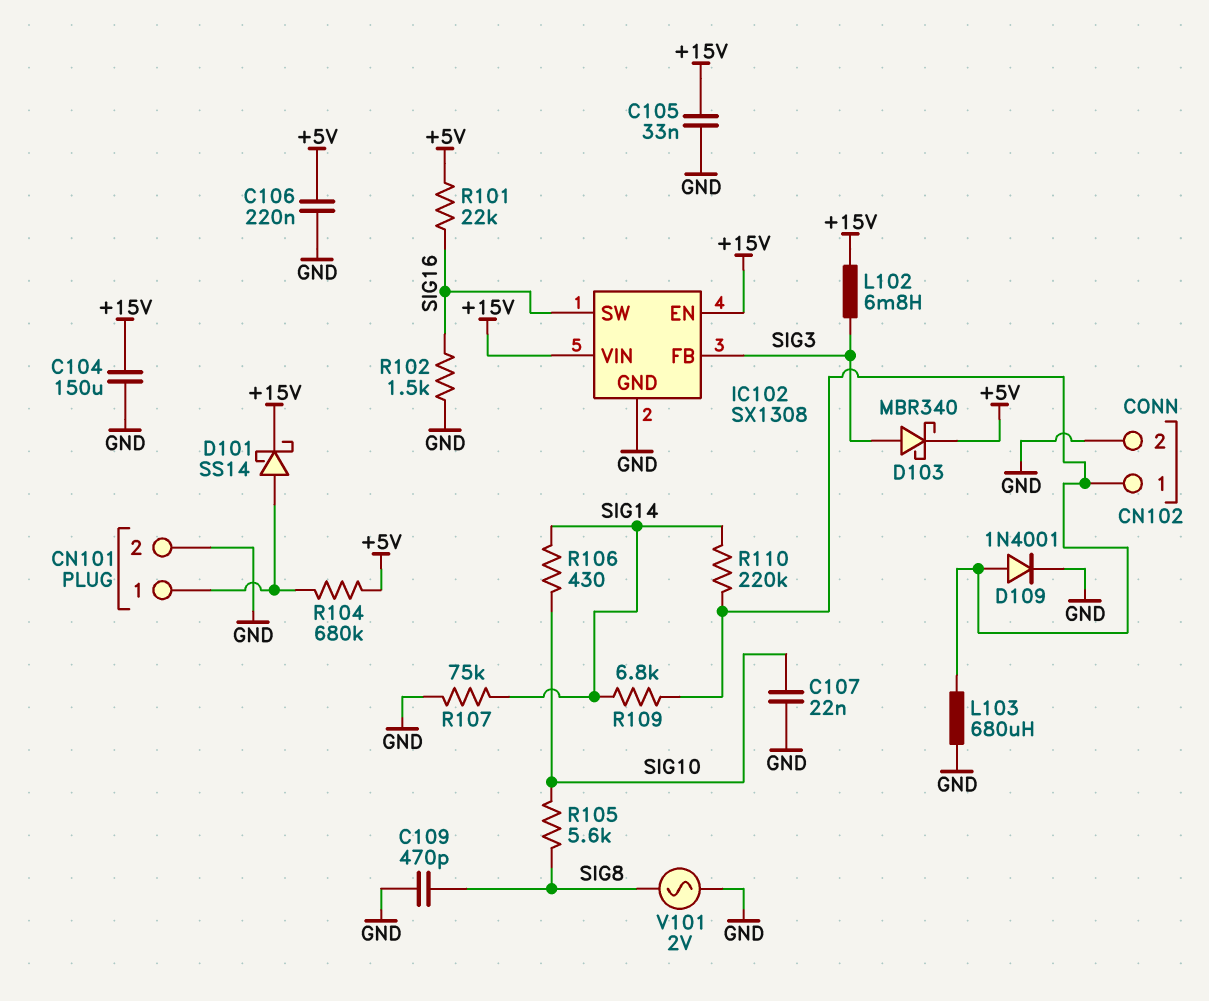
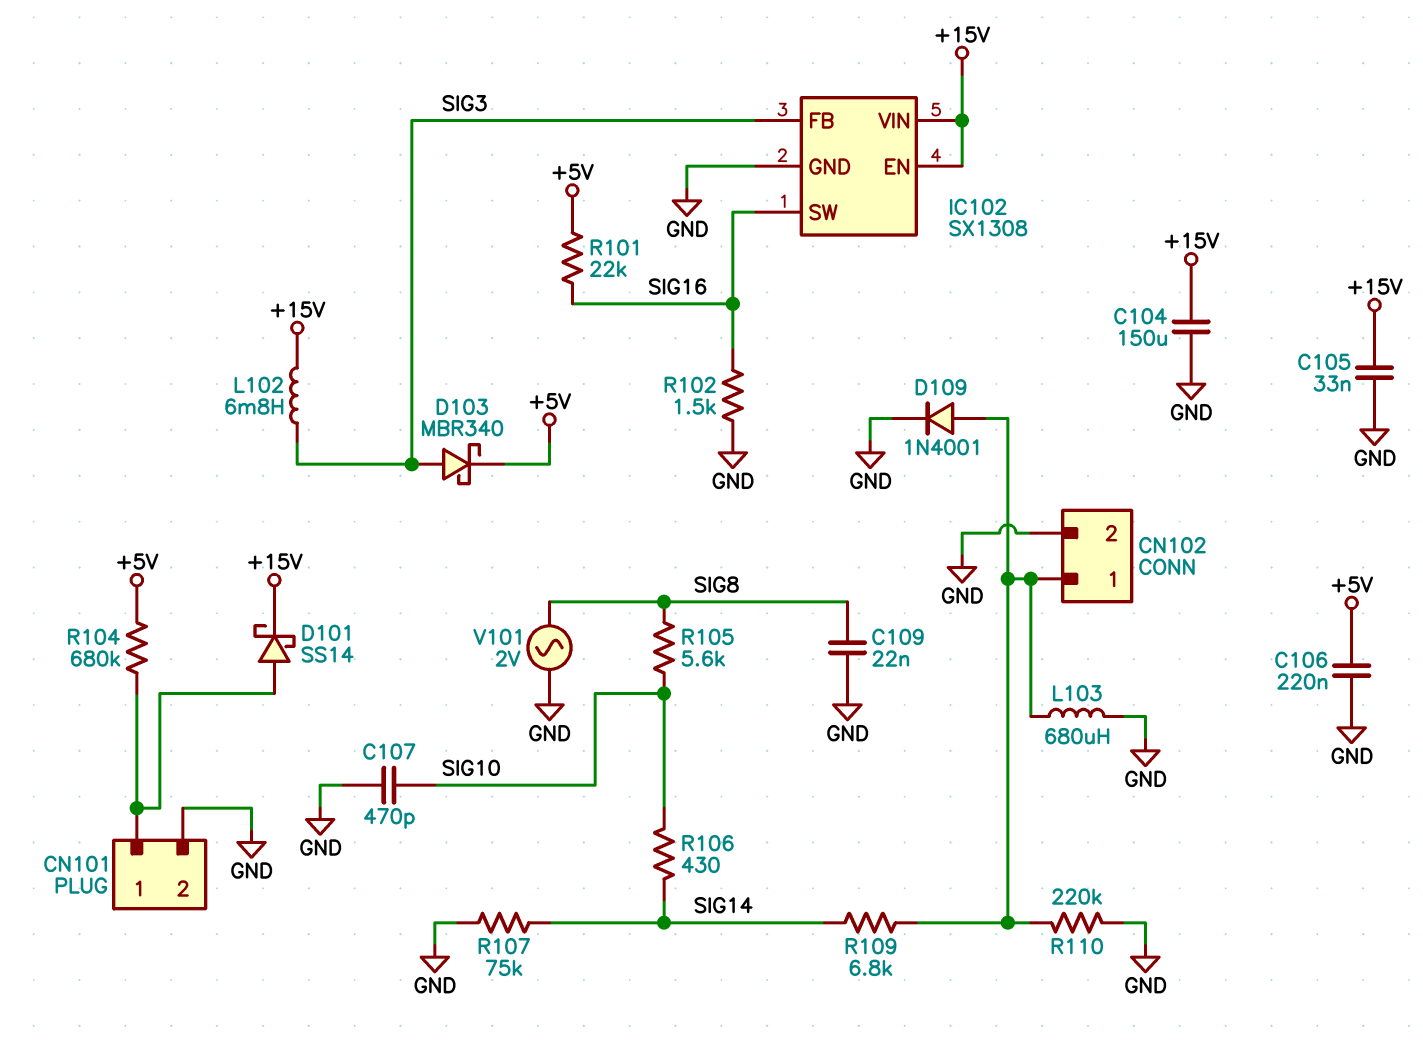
C107: 22nF (GND, SIG10) -> 470pF (GND, SIG10)
C109: 470pF (GND, SIG8) -> 22nF (GND, SIG8)
R110: 220k (CN102/1, SIG14) -> 220k (CN102/1, GND)

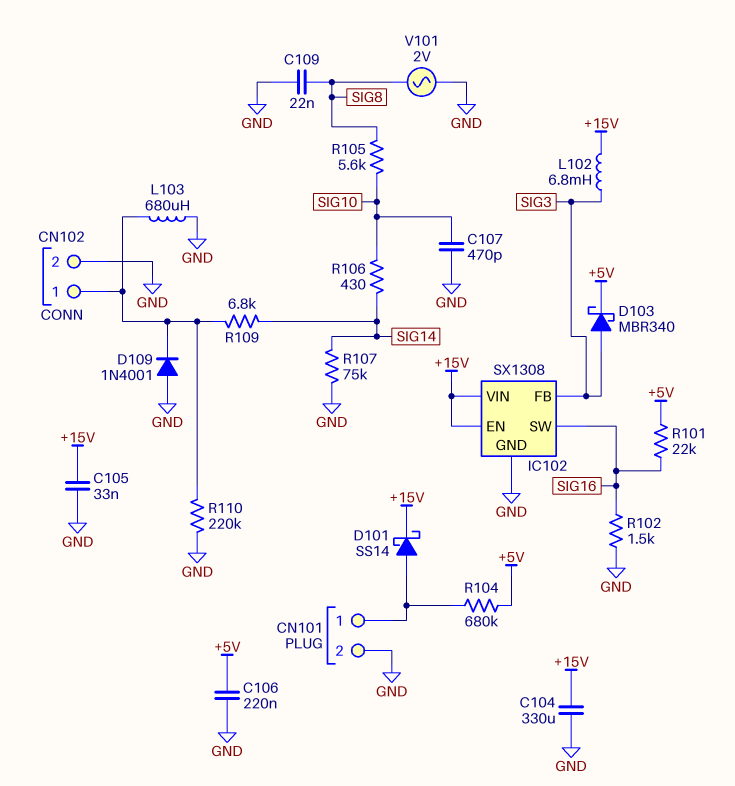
C104: 150uF (+15V, GND) -> 330uF (+15V, GND)
D109: diode 1N4001 (A CN102/1, K GND) -> diode 1N4001 (A GND, K CN102/1)

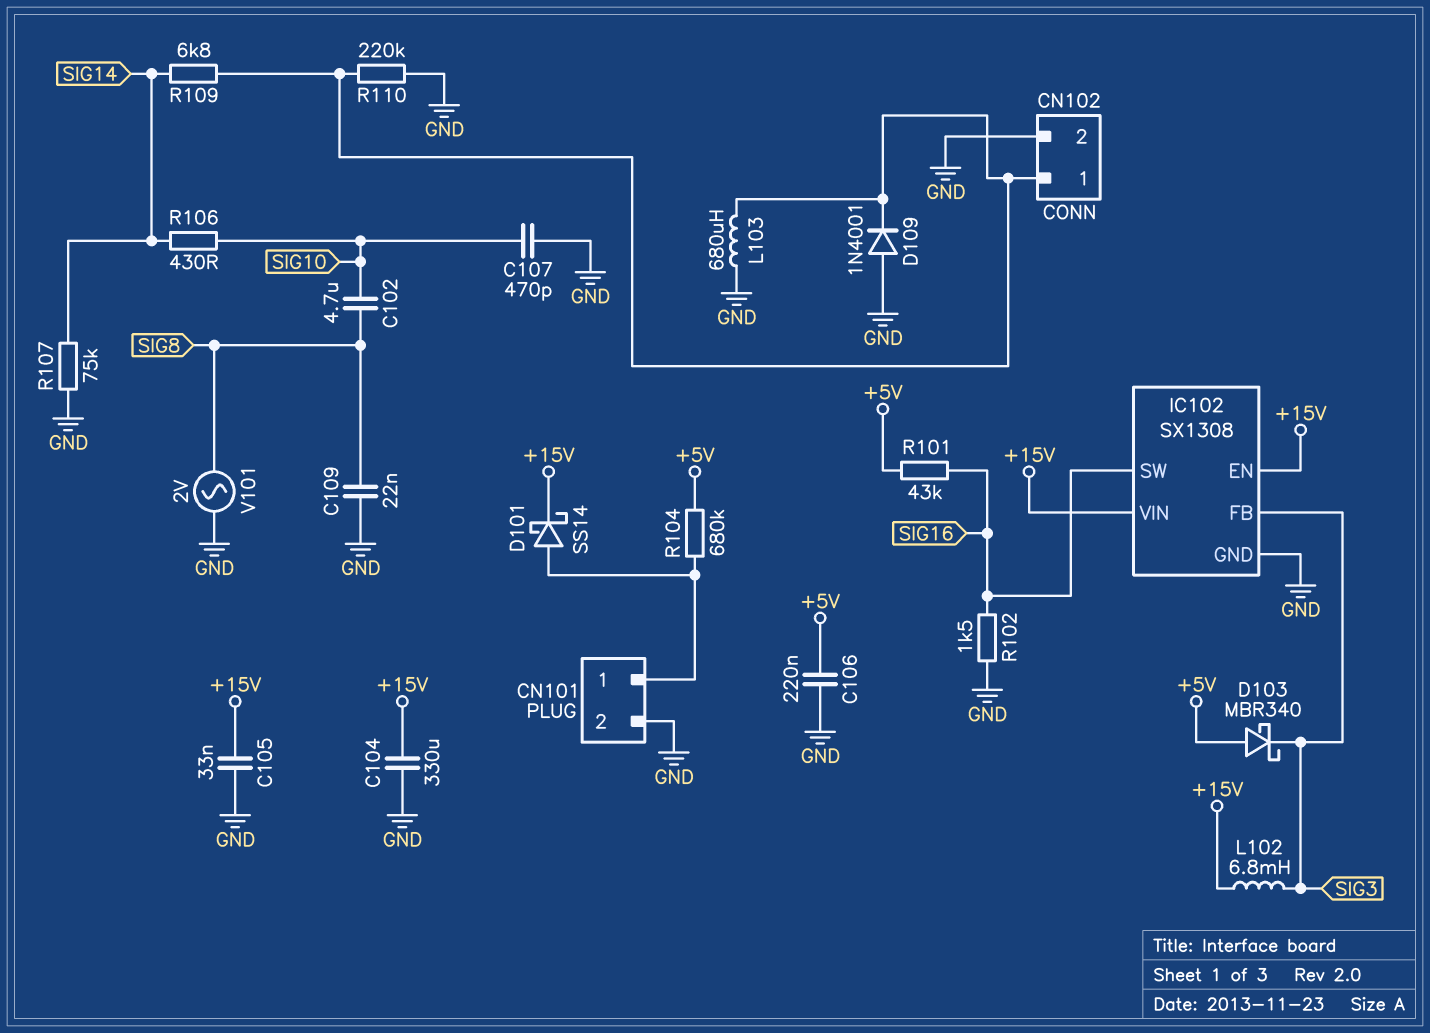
C102: none -> 4.7uF (SIG8, SIG10)
D103: schottky MBR340 (A SIG3, K +5V) -> schottky MBR340 (A +5V, K SIG3)
R101: 22k (+5V, SIG16) -> 43k (+5V, SIG16)
R105: 5.6k (SIG8, SIG10) -> none

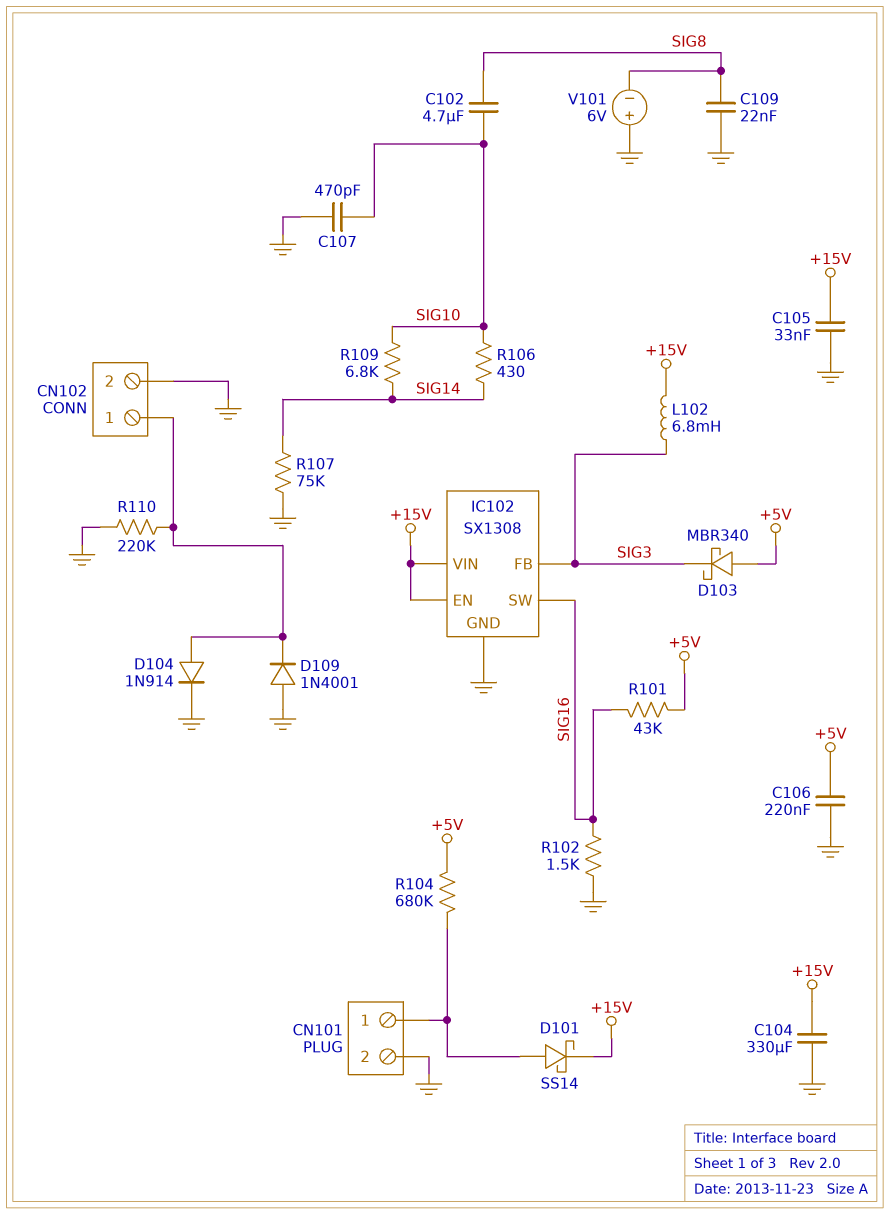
D104: none -> diode 1N914 (A CN102/1, K GND)
L103: 680uH (CN102/1, GND) -> none
R109: 6.8k (CN102/1, SIG14) -> 6.8k (SIG10, SIG14)
V101: AC 2V (GND, SIG8) -> 6V (plus GND, minus SIG8)

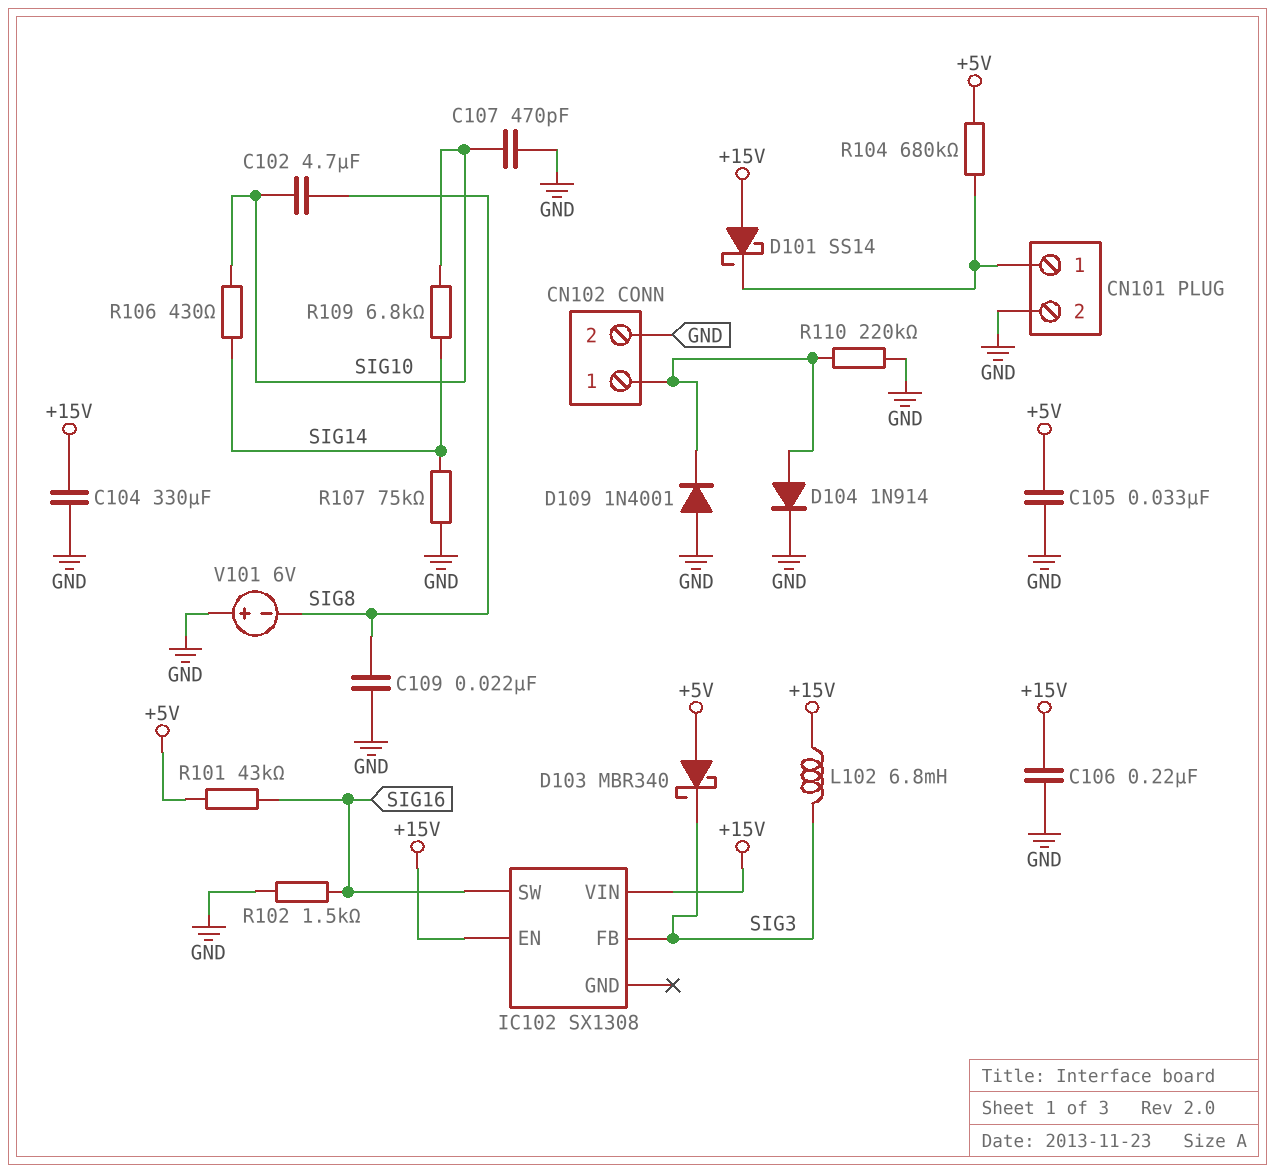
C105: 33nF (+15V, GND) -> 33nF (+5V, GND)
C106: 220nF (+5V, GND) -> 220nF (+15V, GND)
D101: schottky SS14 (A CN101/1, K +15V) -> schottky SS14 (A +15V, K CN101/1)
IC102 pin GND: GND -> none

